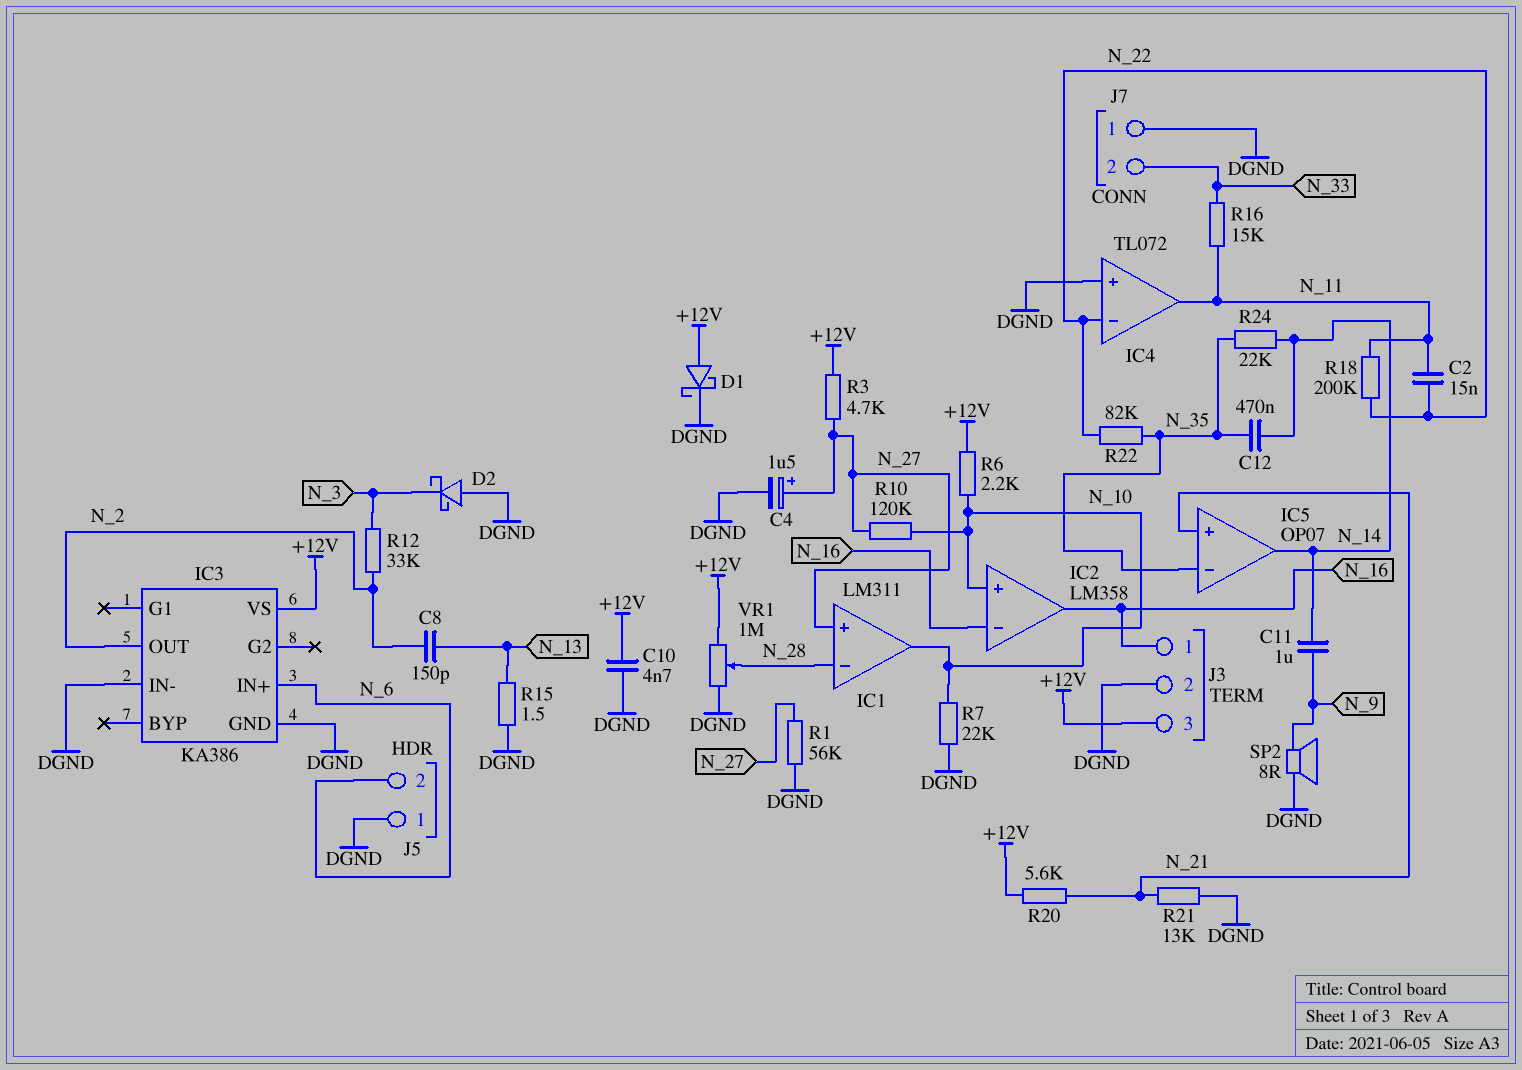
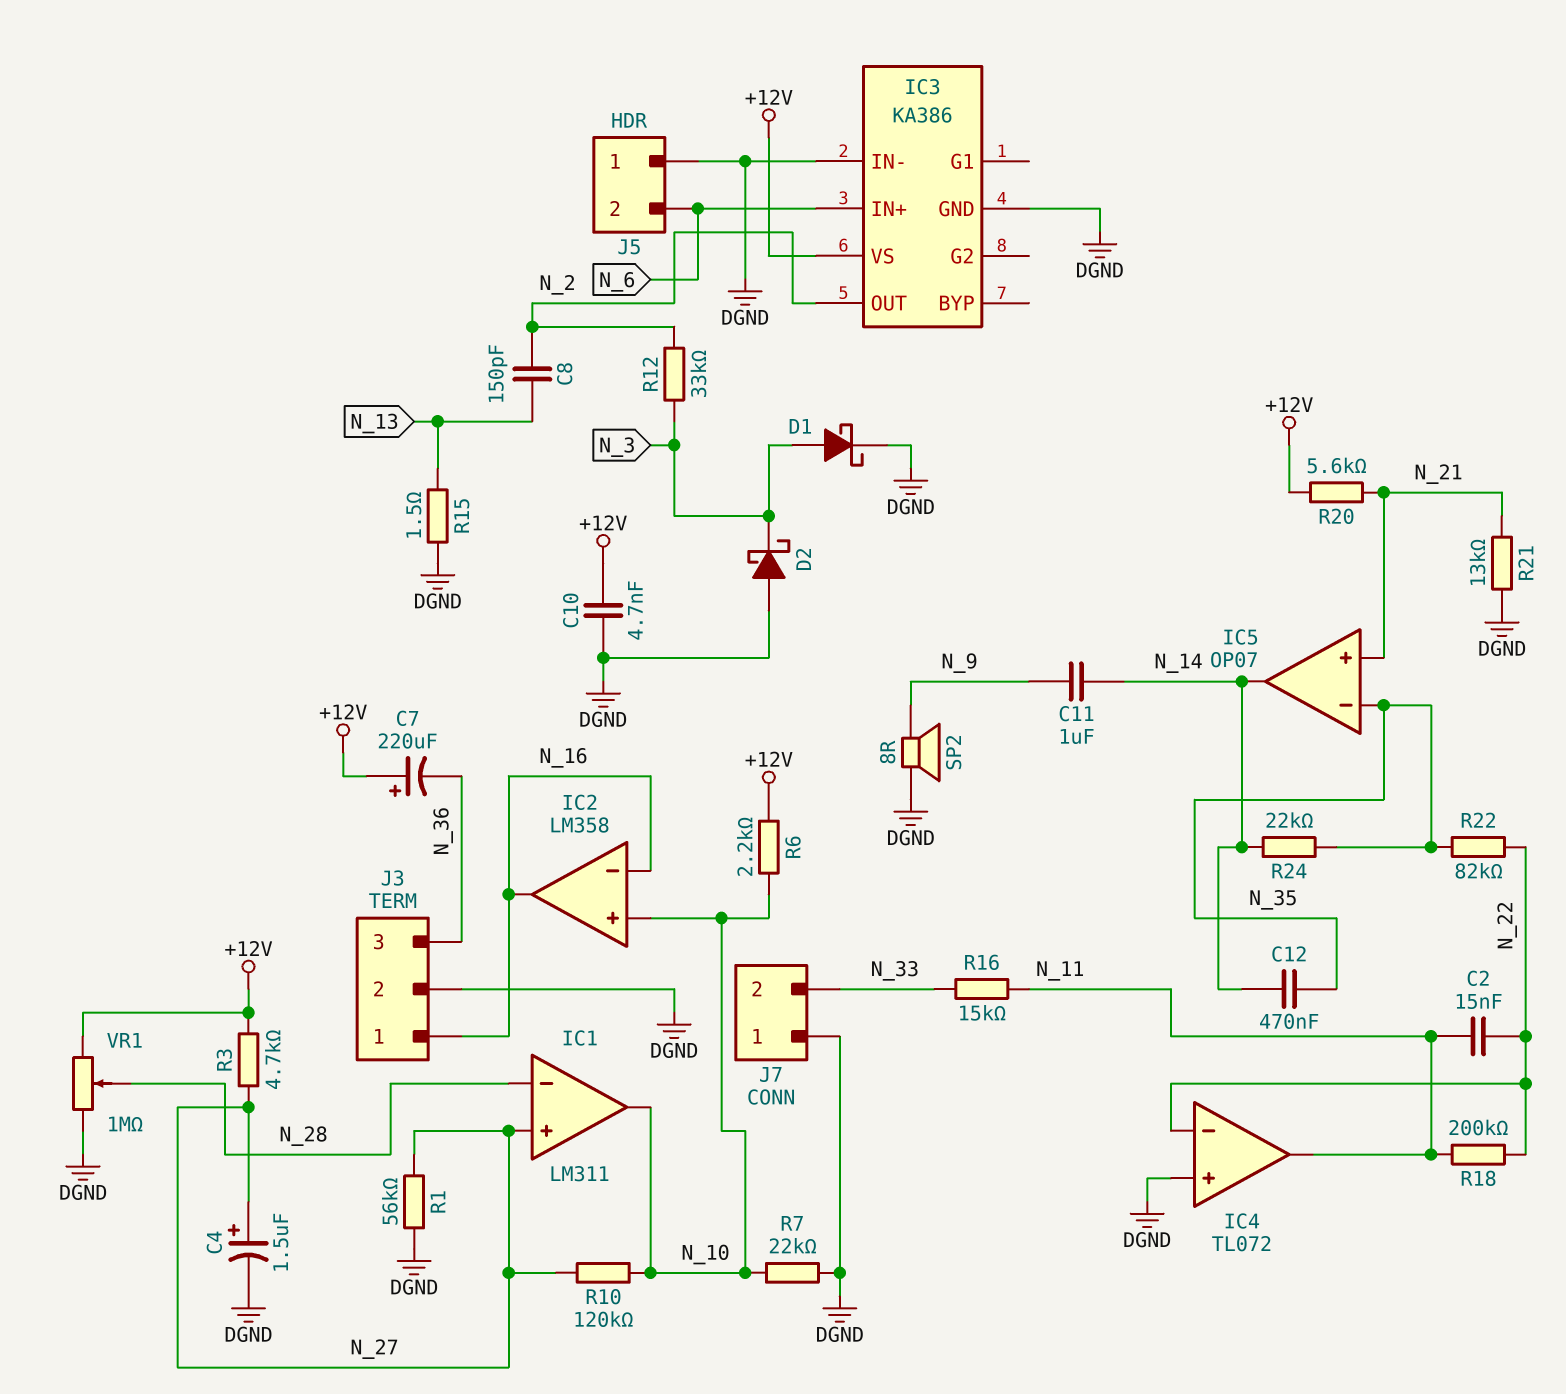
C7: none -> 220uF (plus +12V, minus N_36)
D1: schottky (A +12V, K DGND) -> schottky (A N_3, K DGND)
J3 pin 3: +12V -> N_36

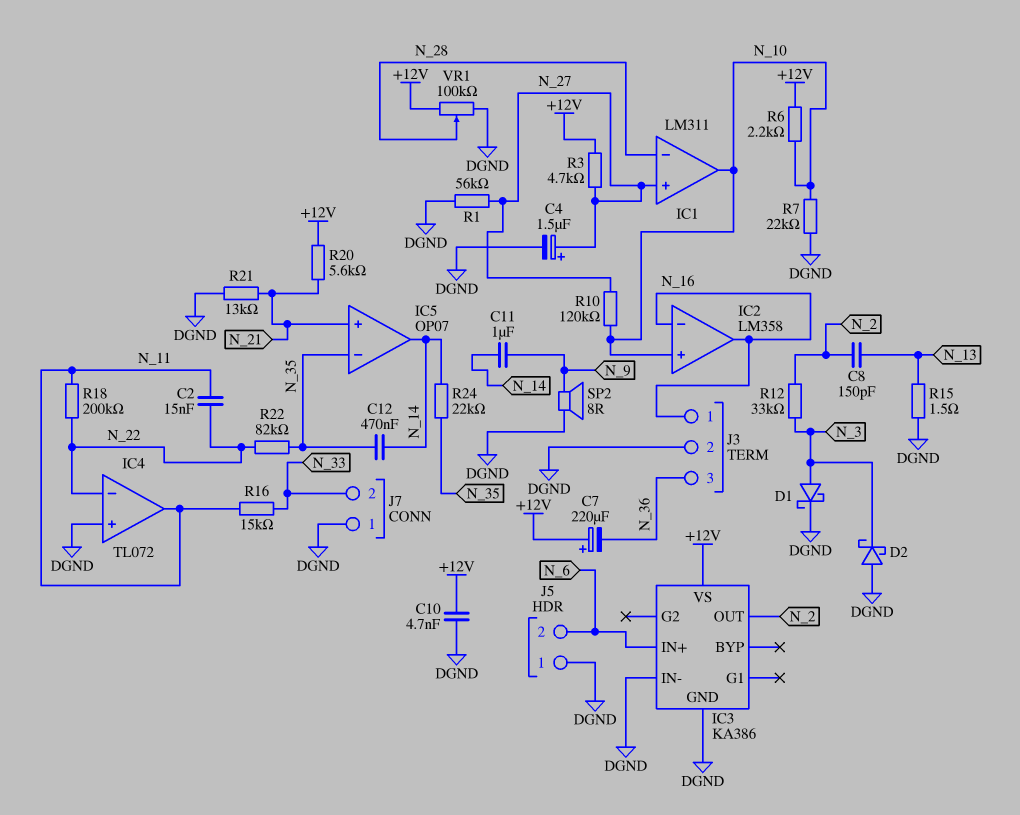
VR1: 1M (+12V, DGND, wiper N_28) -> 100k (+12V, DGND, wiper N_28)

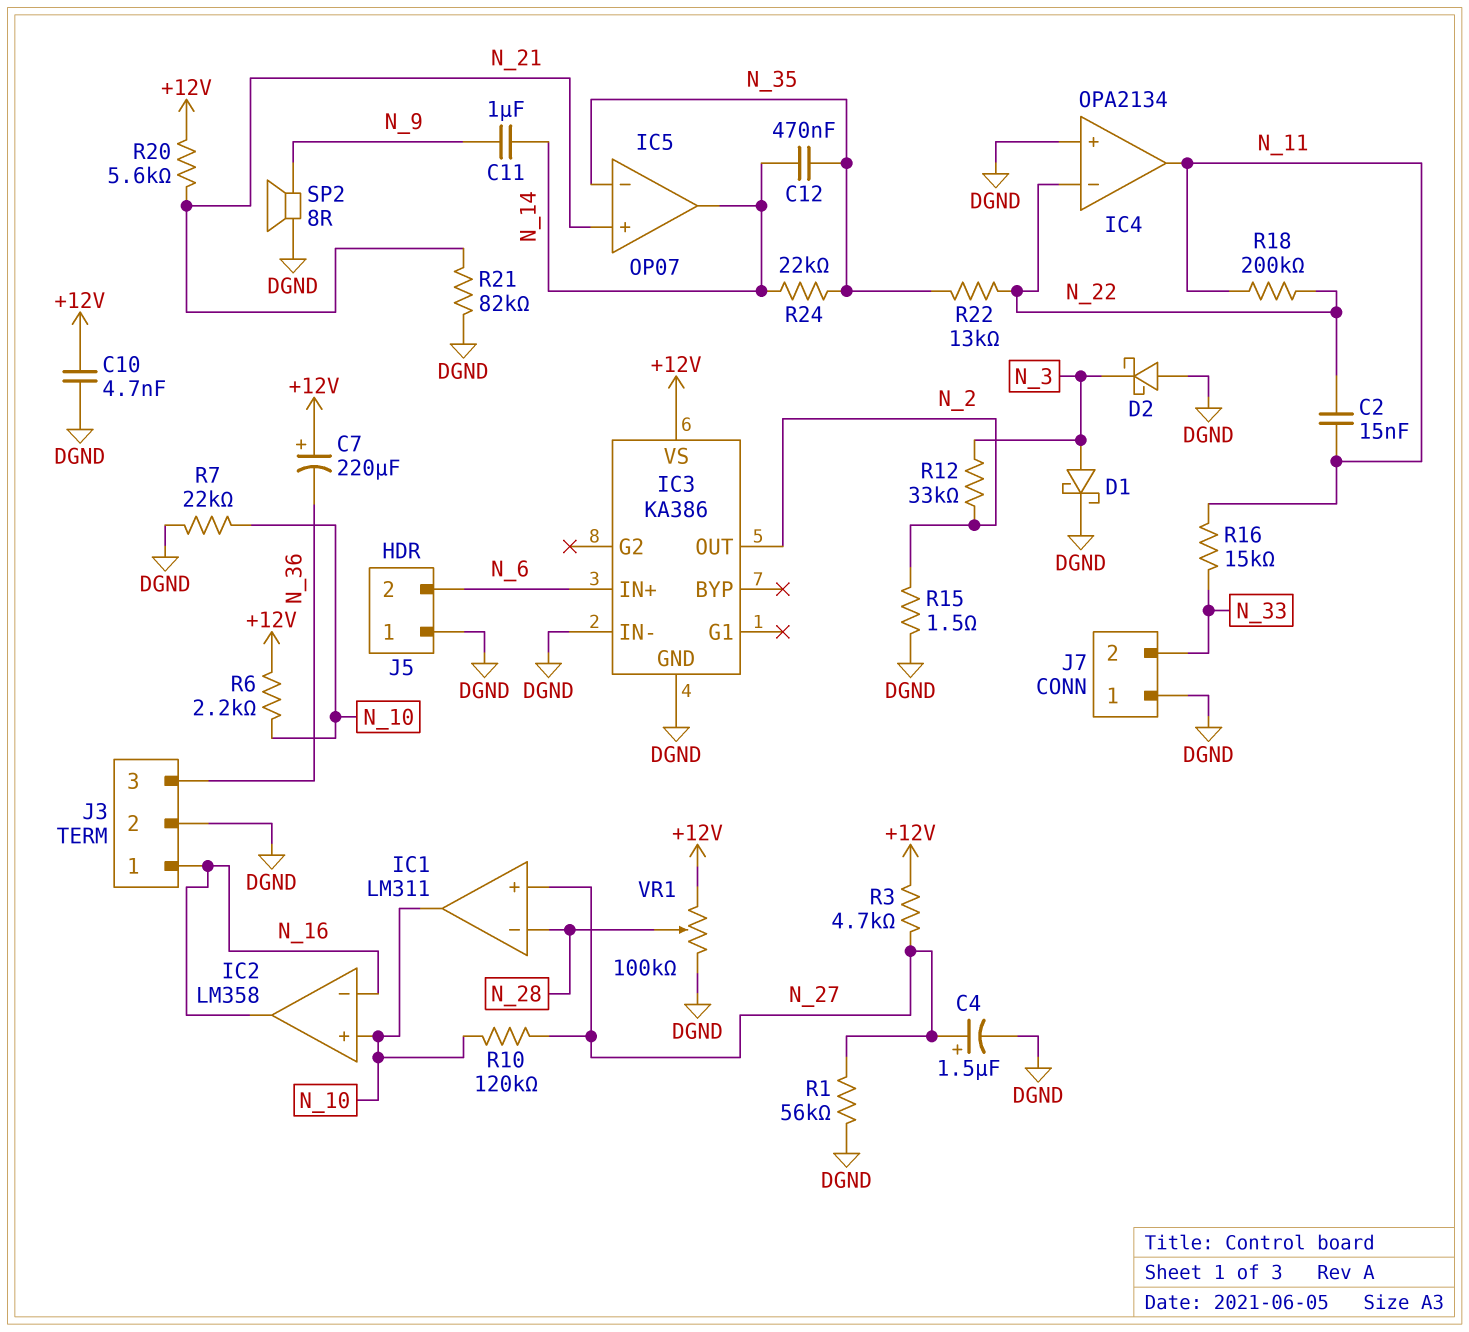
C8: 150pF (N_2, N_13) -> none
IC4: TL072 -> OPA2134
R15: 1.5 (DGND, N_13) -> 1.5 (DGND, N_2)
R21: 13k (DGND, N_21) -> 82k (DGND, N_21)
R22: 82k (N_22, N_35) -> 13k (N_22, N_35)

